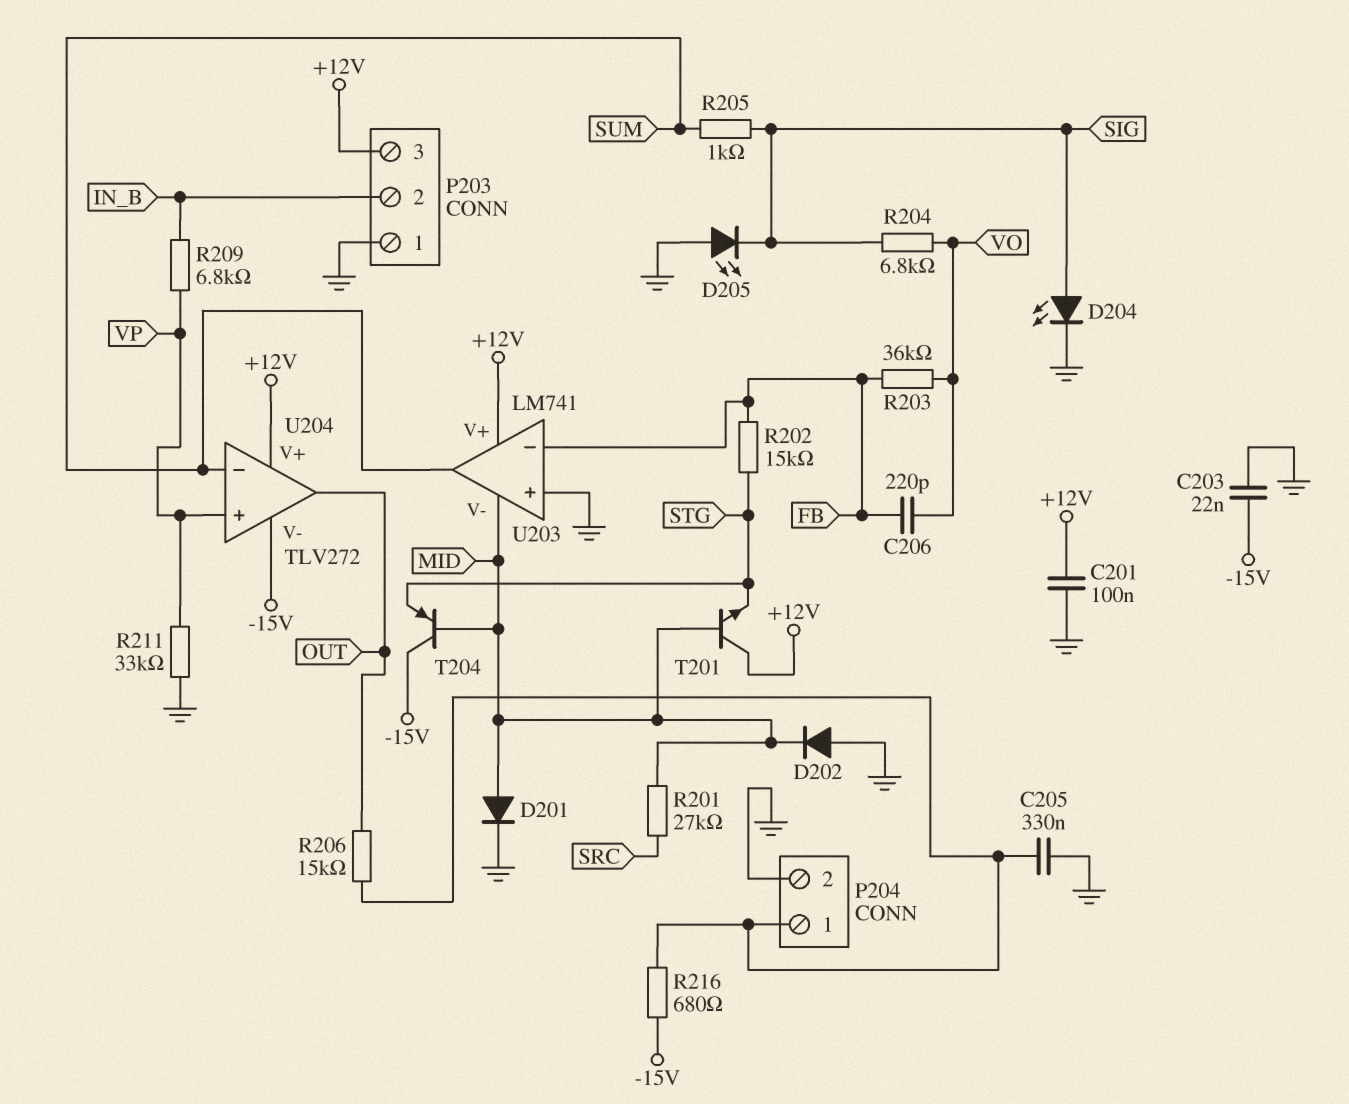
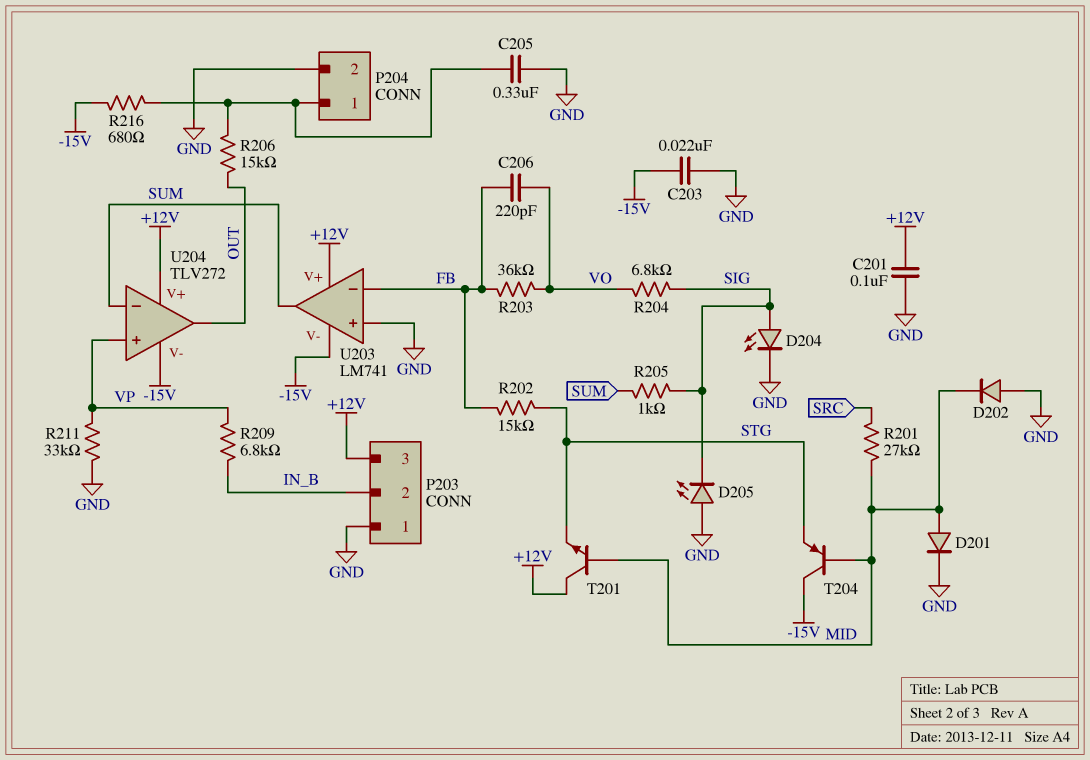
U203 pin V-: MID -> -15V

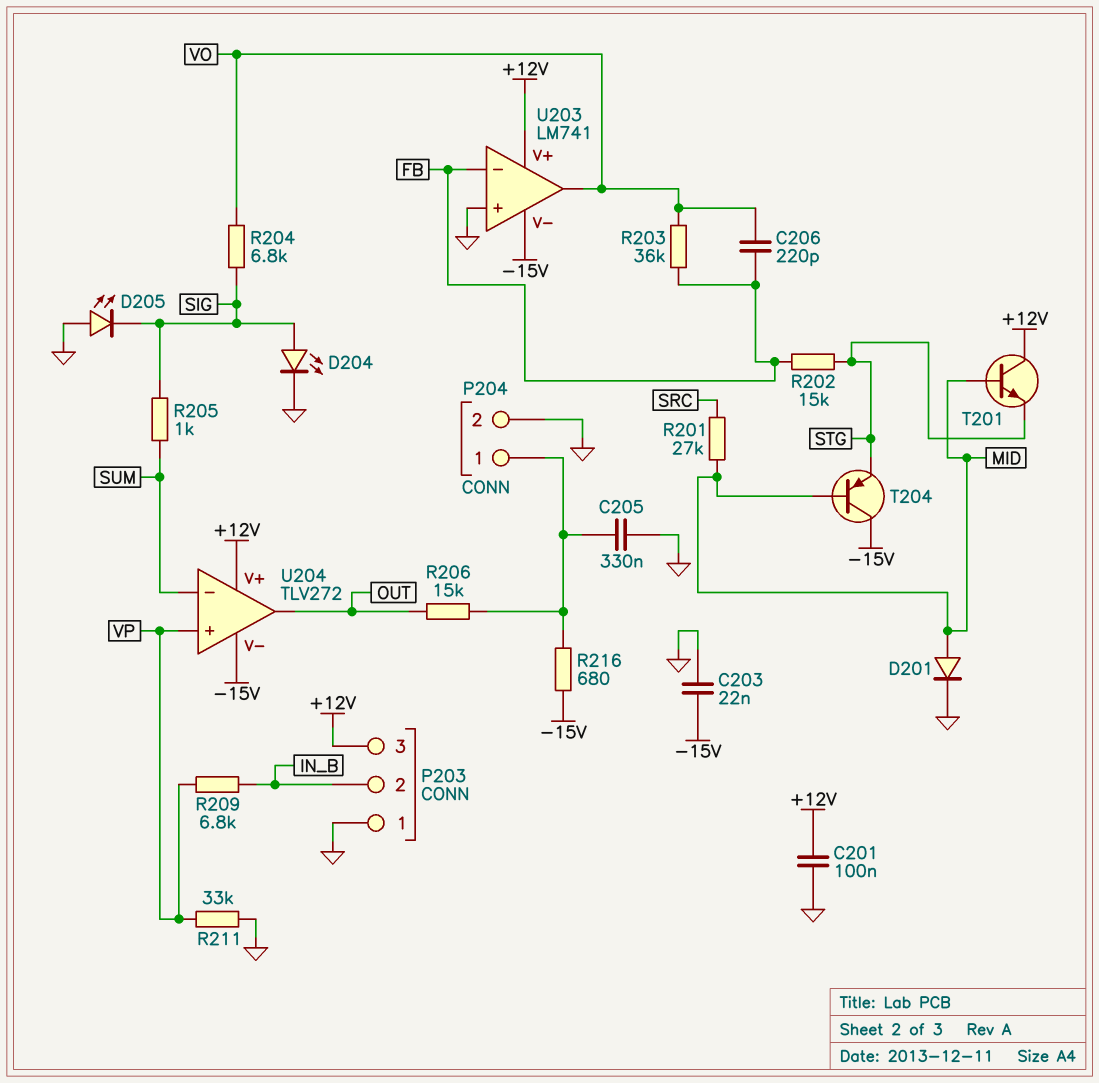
D202: diode (A GND, K MID) -> none
U203 pin out: SUM -> VO

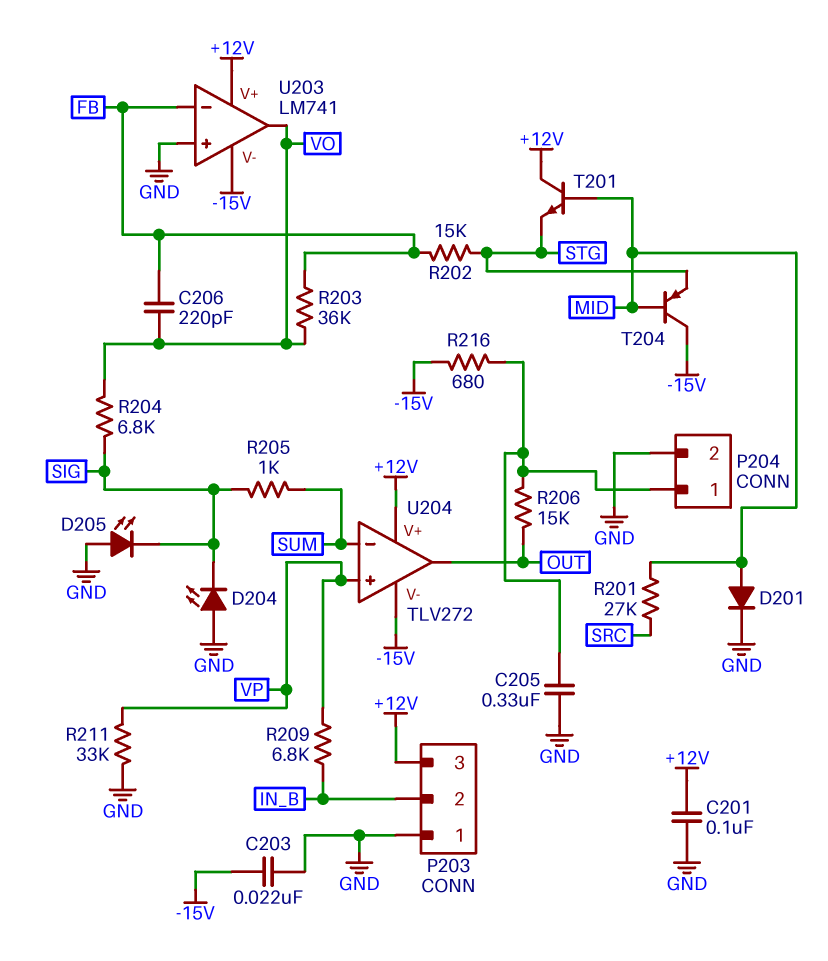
D204: LED (A SIG, K GND) -> LED (A GND, K SIG)

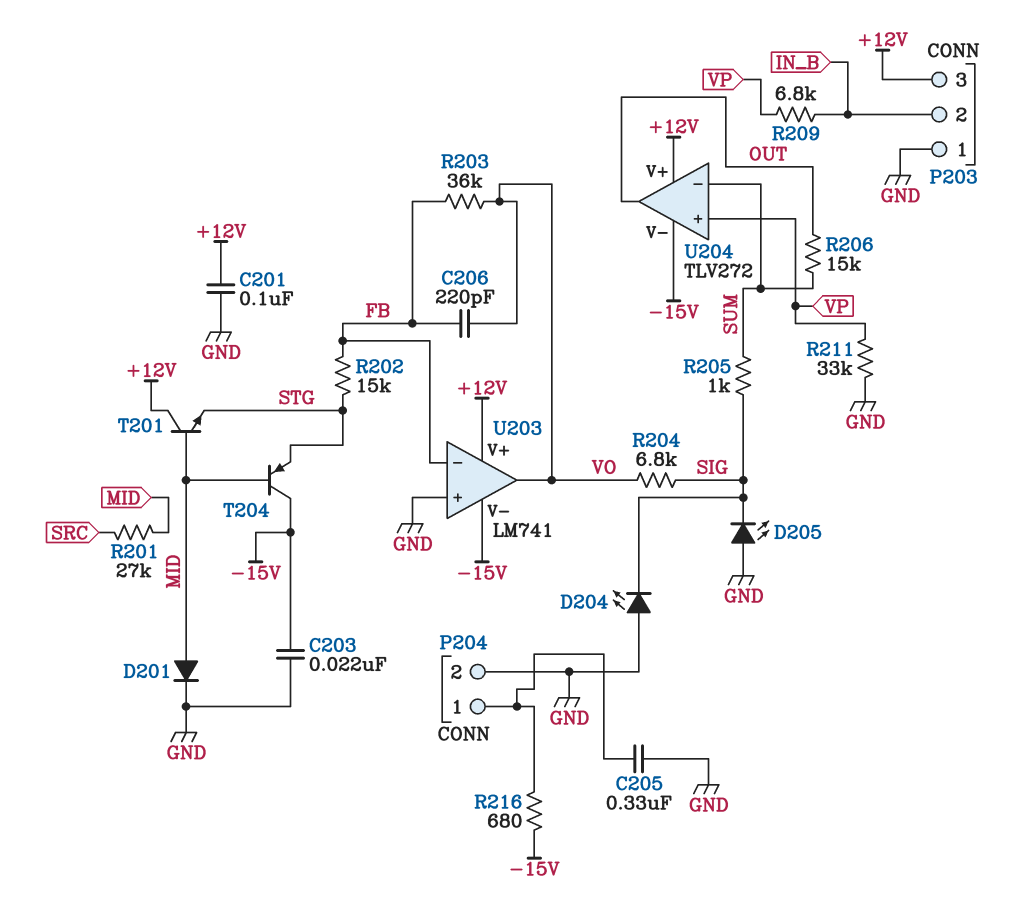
R206: 15k (OUT, P204/1) -> 15k (OUT, SUM)

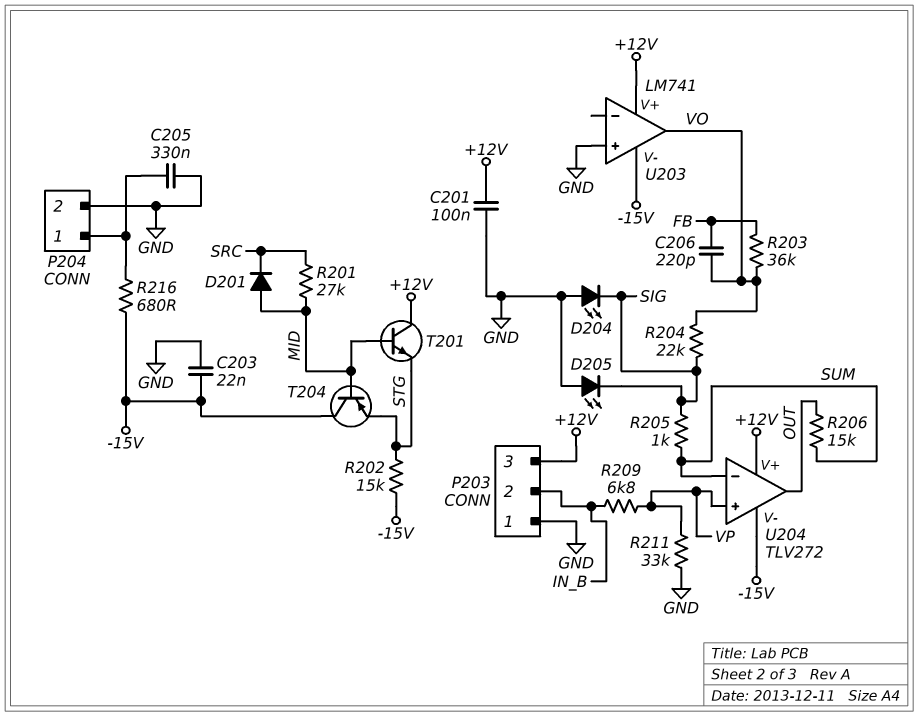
D201: diode (A MID, K GND) -> diode (A MID, K SRC)
R202: 15k (FB, STG) -> 15k (-15V, STG)
R204: 6.8k (SIG, VO) -> 22k (SIG, VO)
U203 pin in-: FB -> none

